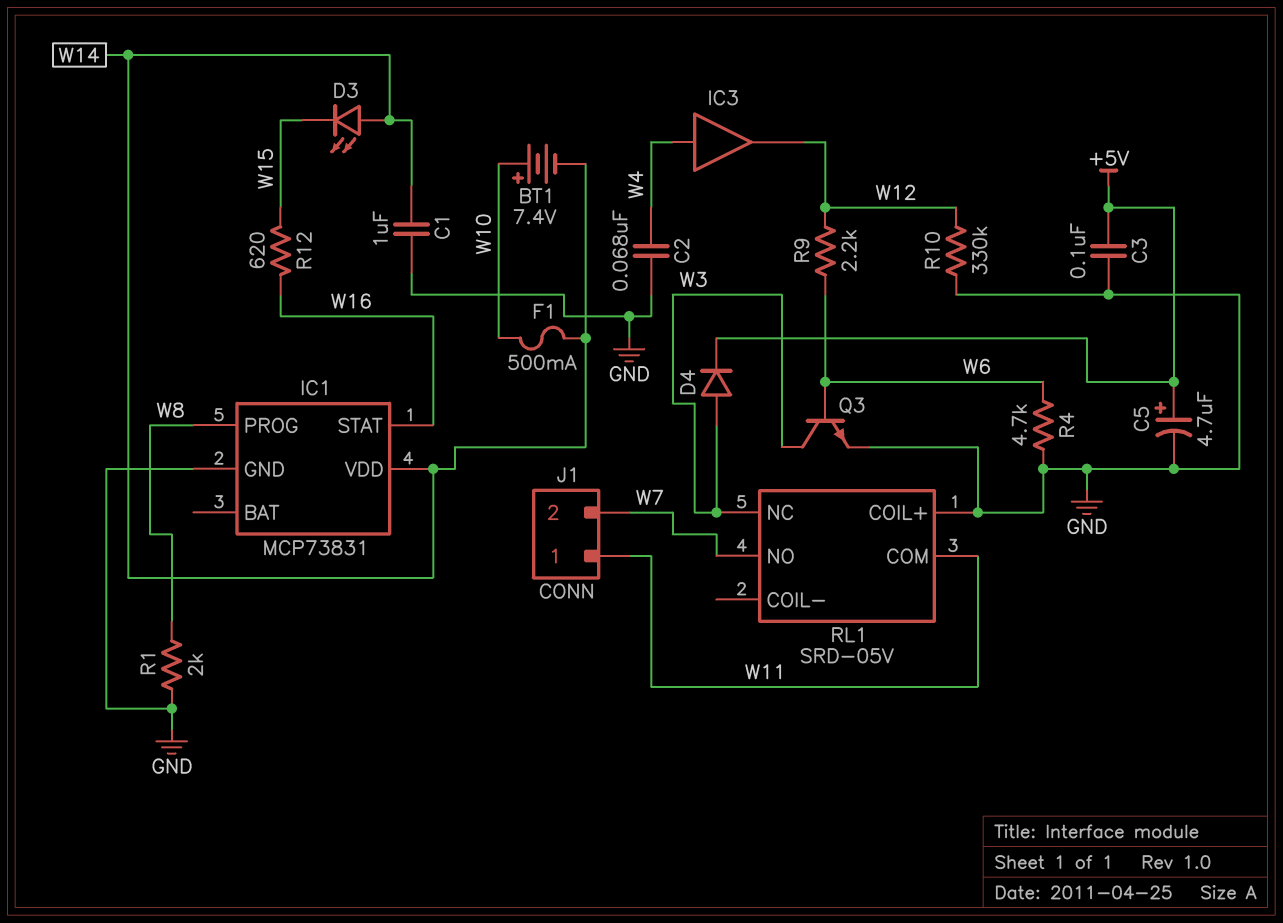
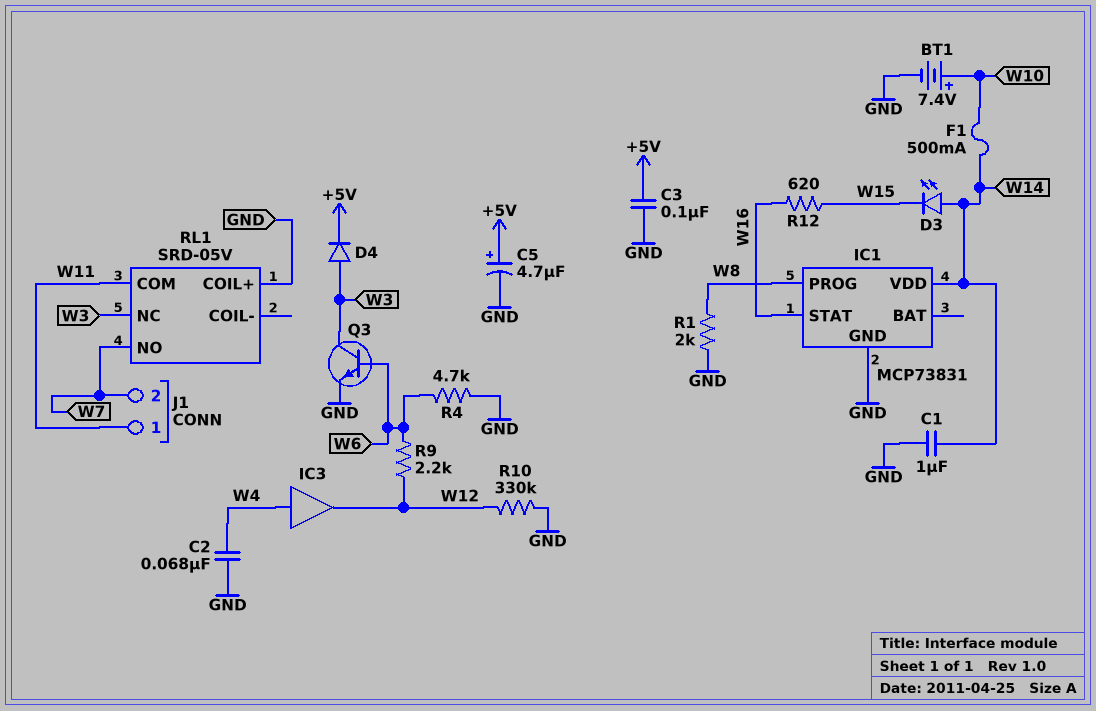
BT1: 7.4V (plus W10, minus W14) -> 7.4V (plus W10, minus GND)

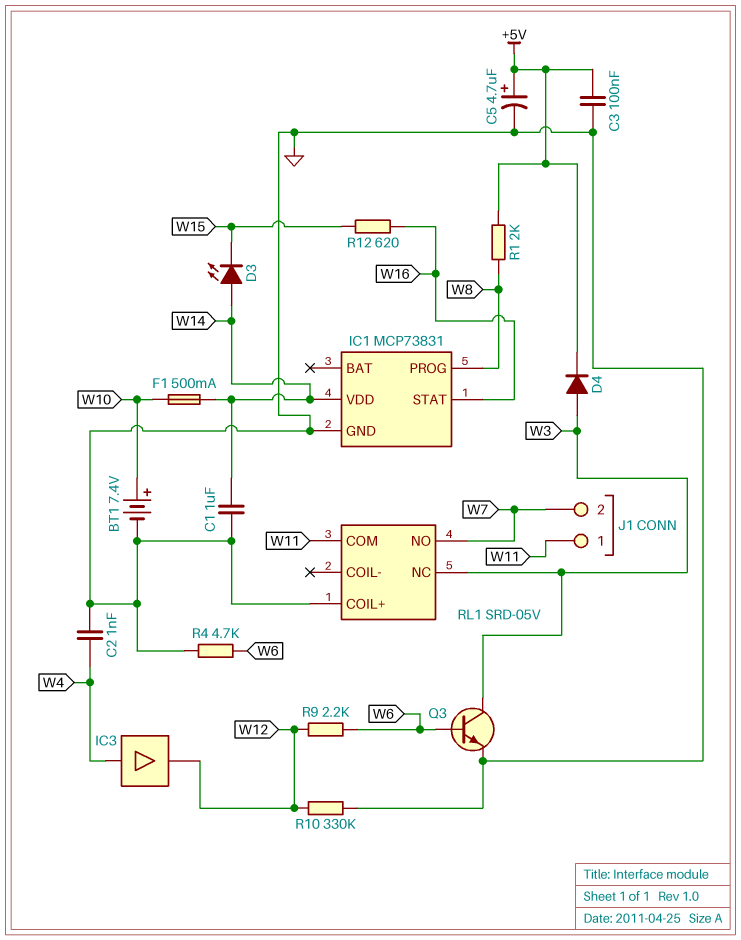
C2: 68nF (GND, W4) -> 1nF (GND, W4)
R1: 2k (GND, W8) -> 2k (+5V, W8)

